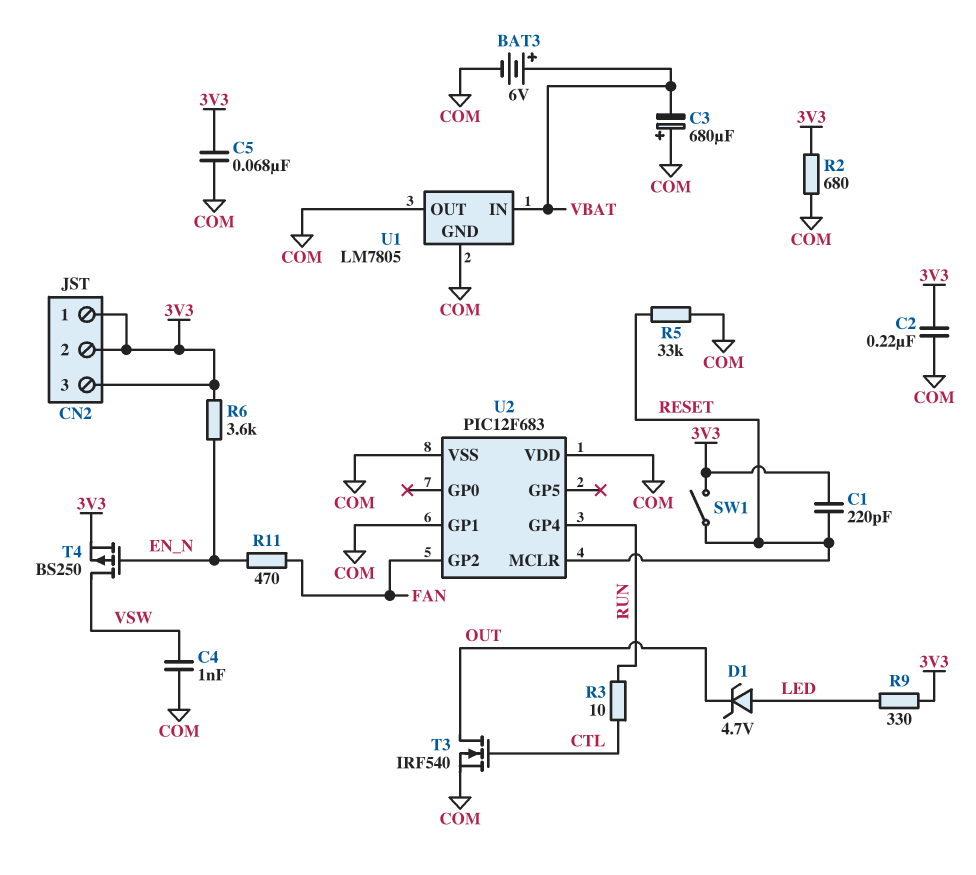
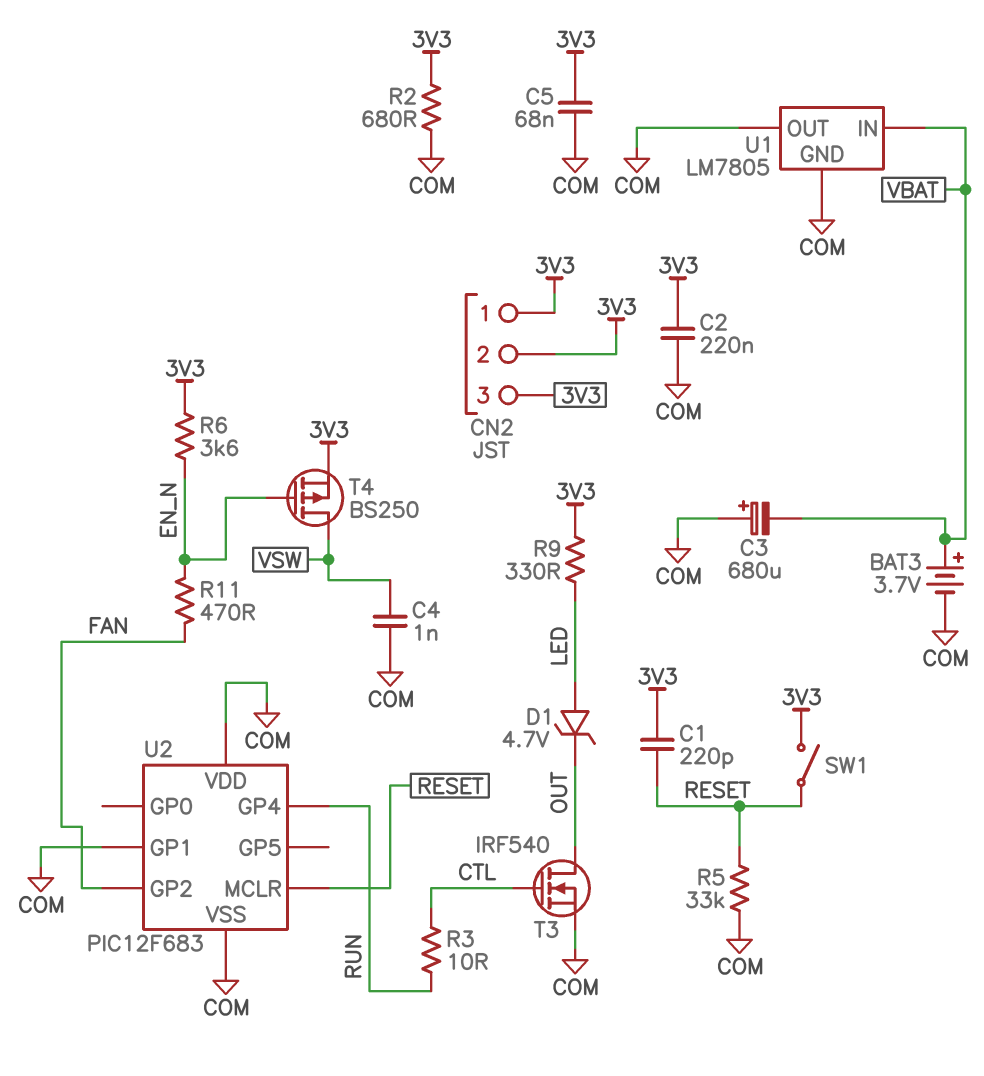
BAT3: 6V (plus VBAT, minus COM) -> 3.7V (plus VBAT, minus COM)

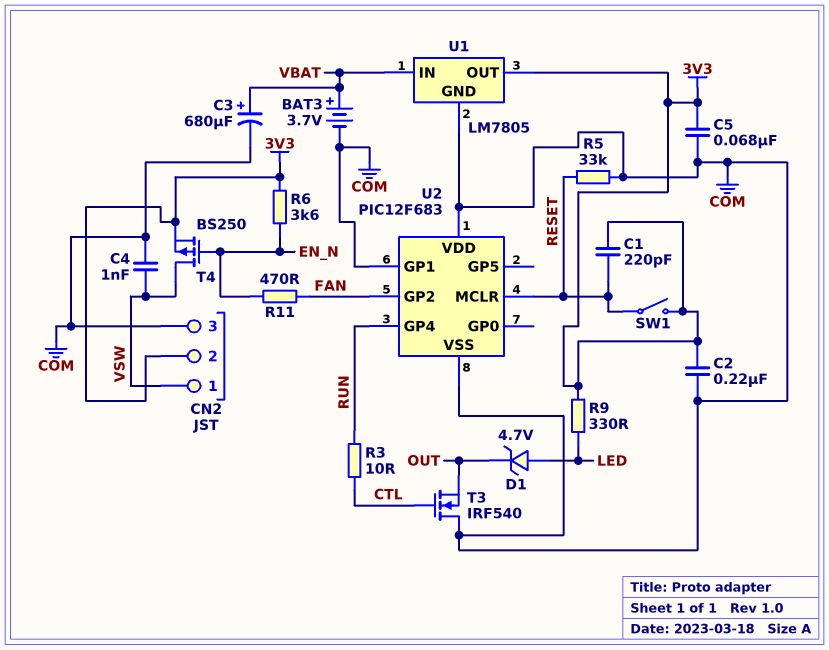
C3: 680uF (plus COM, minus VBAT) -> 680uF (plus VBAT, minus COM)
CN2 pin 1: 3V3 -> VSW
CN2 pin 3: 3V3 -> COM
R2: 680 (3V3, COM) -> none
T3: NMOS IRF540 (G CTL, D OUT, S COM) -> NMOS IRF540 (G CTL, D COM, S OUT)
U1 pin OUT: COM -> 3V3

